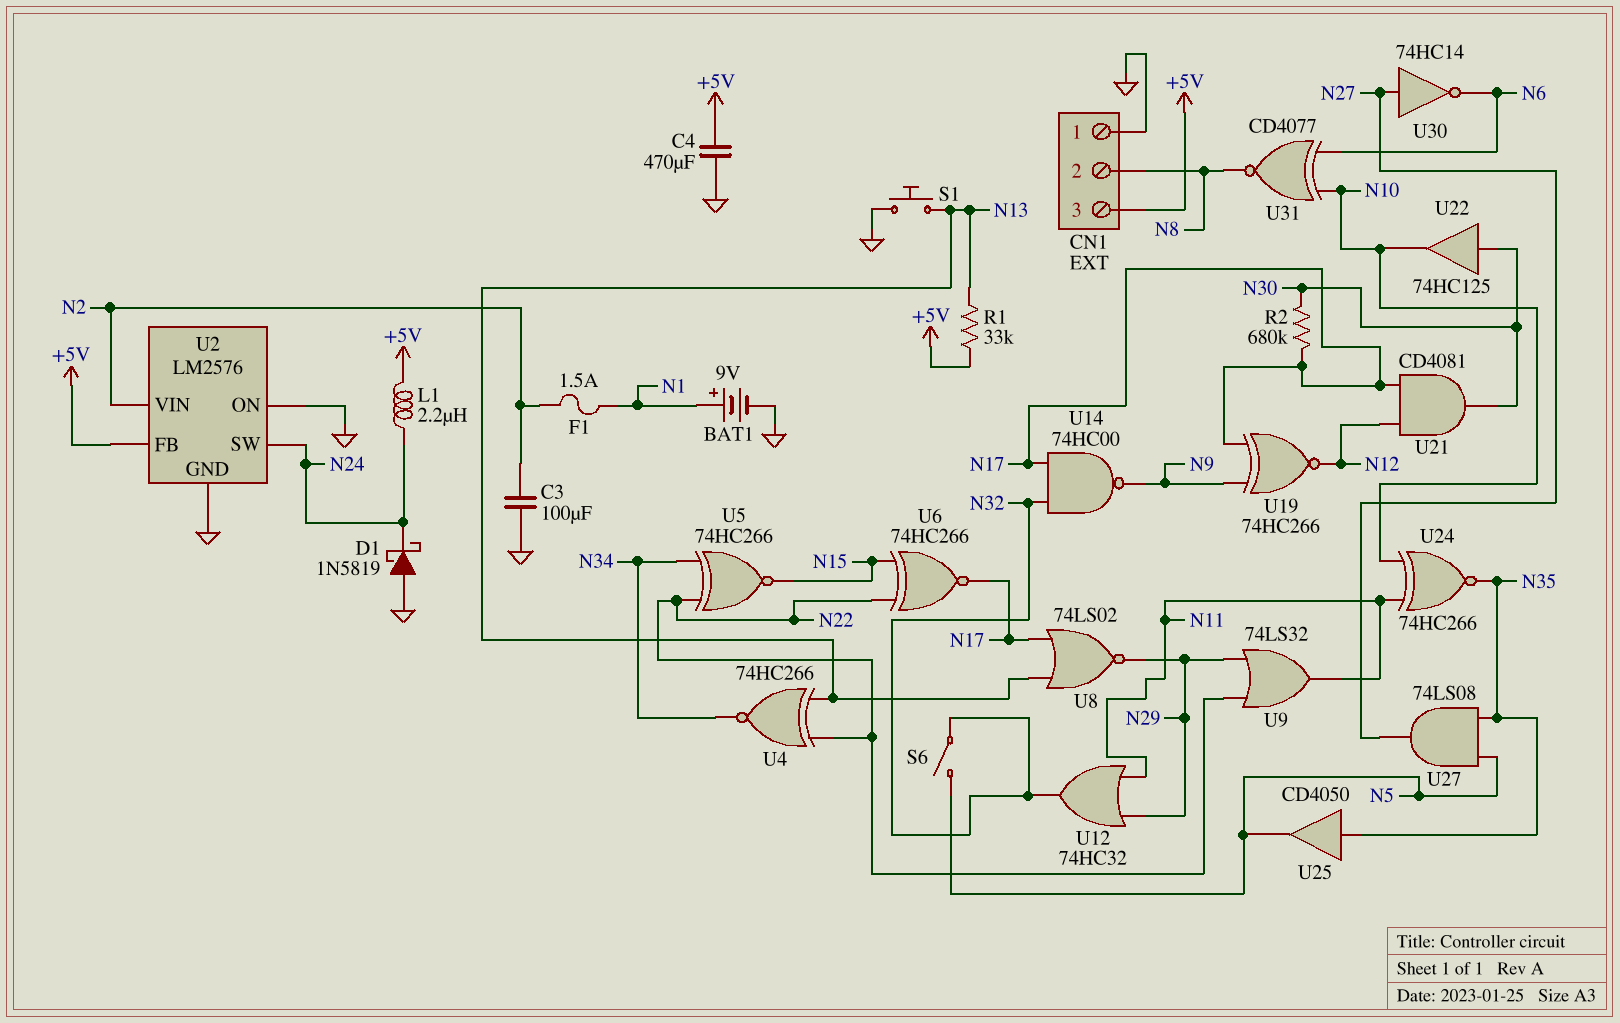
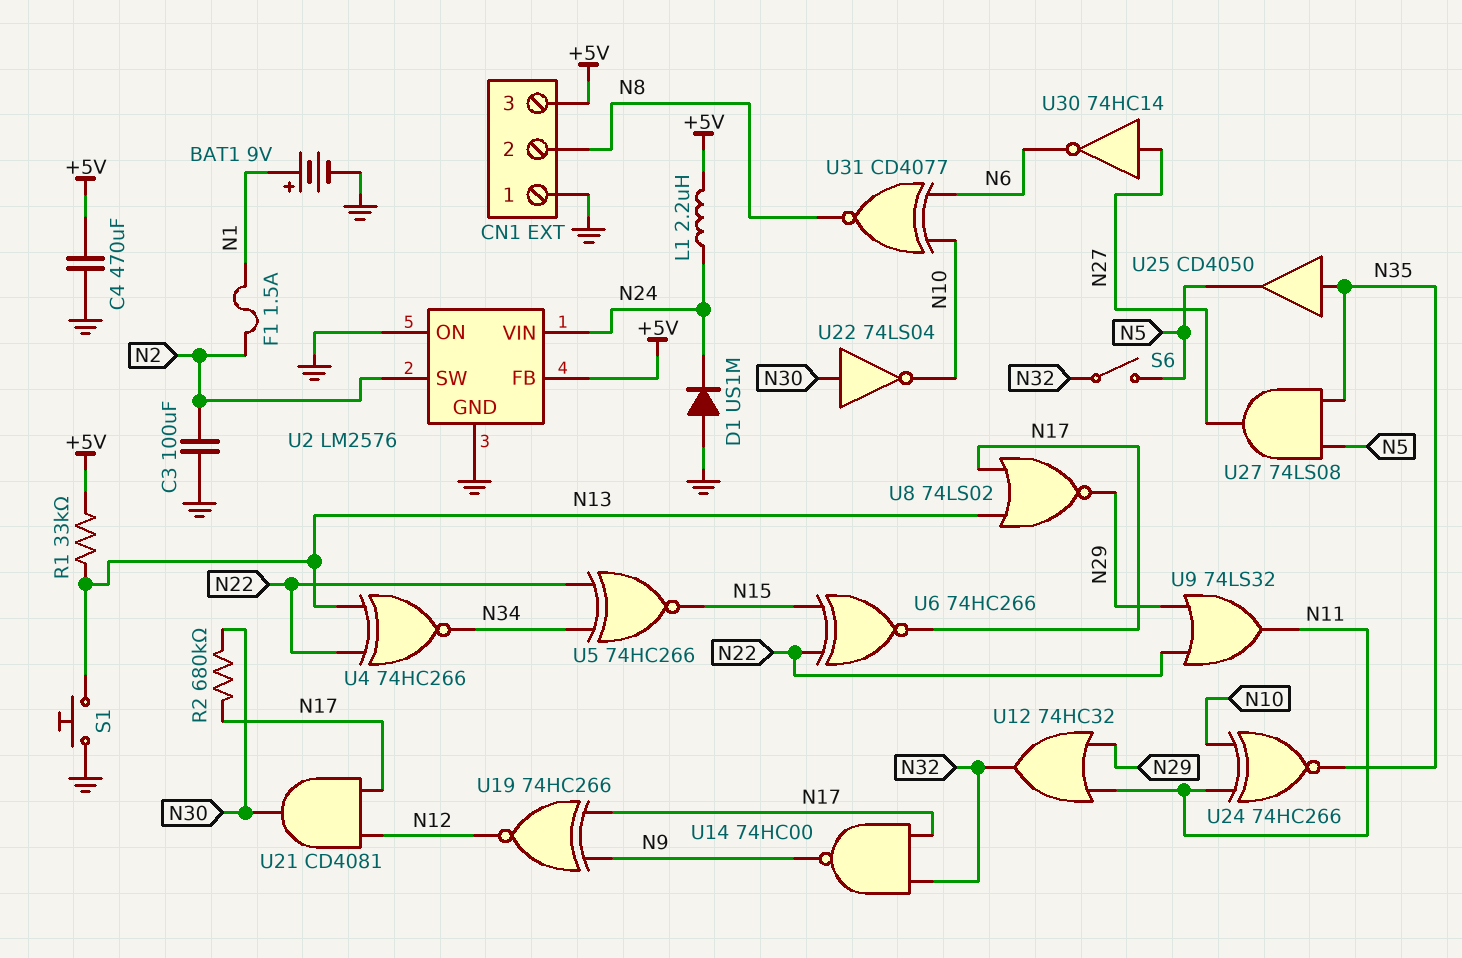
D1: schottky 1N5819 (A GND, K N24) -> diode US1M (A GND, K N24)
U2 pin SW: N24 -> N2
U2 pin VIN: N2 -> N24
U22: buffer 74HC125 (in N30, out N10) -> NOT 74LS04 (in N30, out N10)

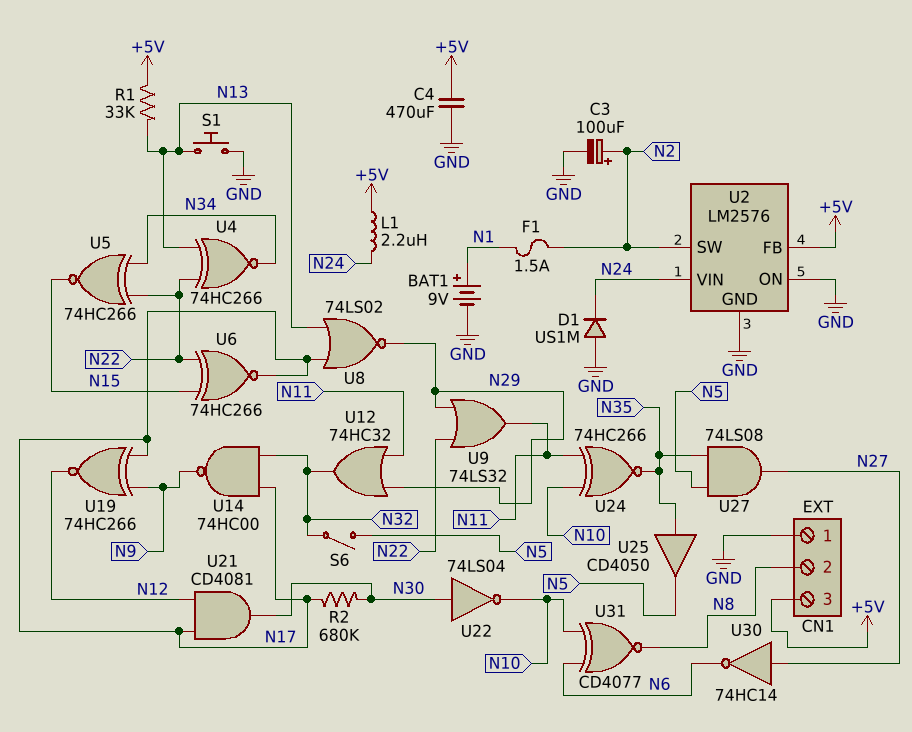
C3: 100uF (GND, N2) -> 100uF (plus N2, minus GND)

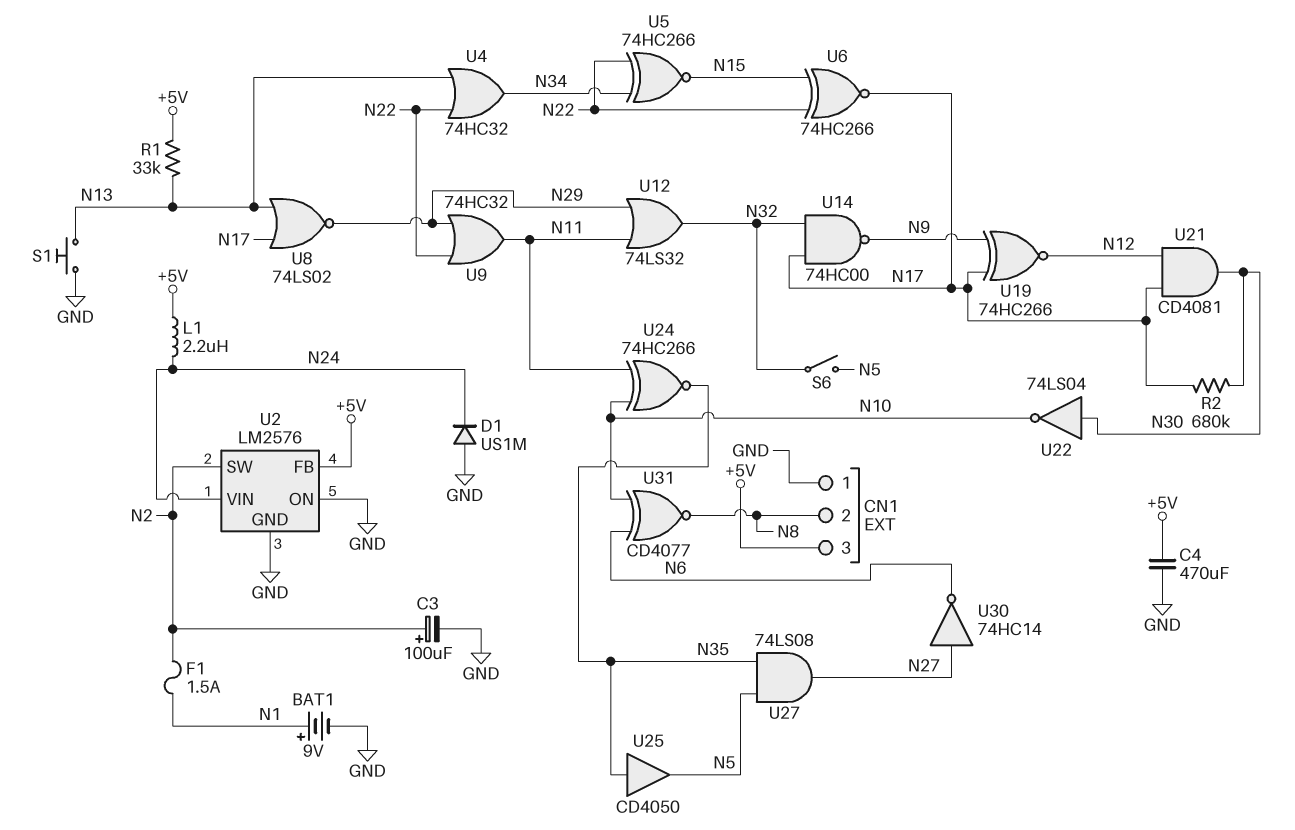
U4: XNOR 74HC266 (in N13, in N22, out N34) -> OR 74HC32 (in N13, in N22, out N34)
U9: OR 74LS32 (in N22, in N29, out N11) -> OR 74HC32 (in N22, in N29, out N11)
U12: OR 74HC32 (in N11, in N29, out N32) -> OR 74LS32 (in N11, in N29, out N32)

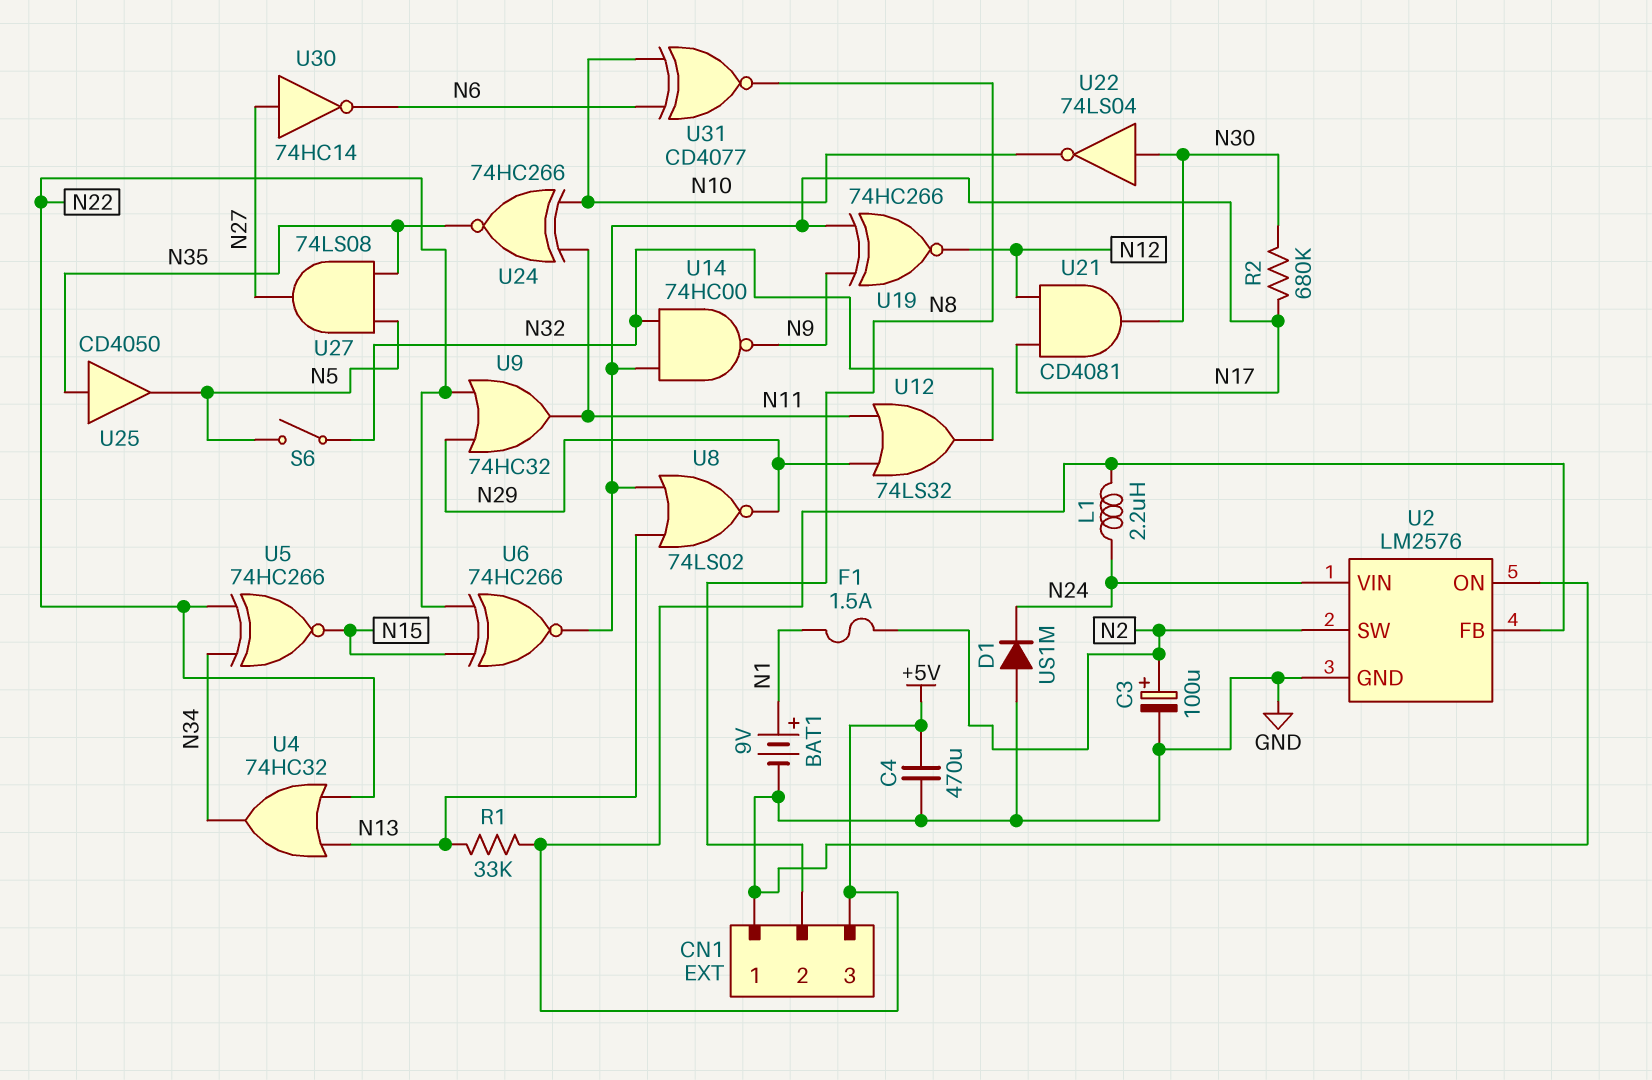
S1: button (GND, N13) -> none

